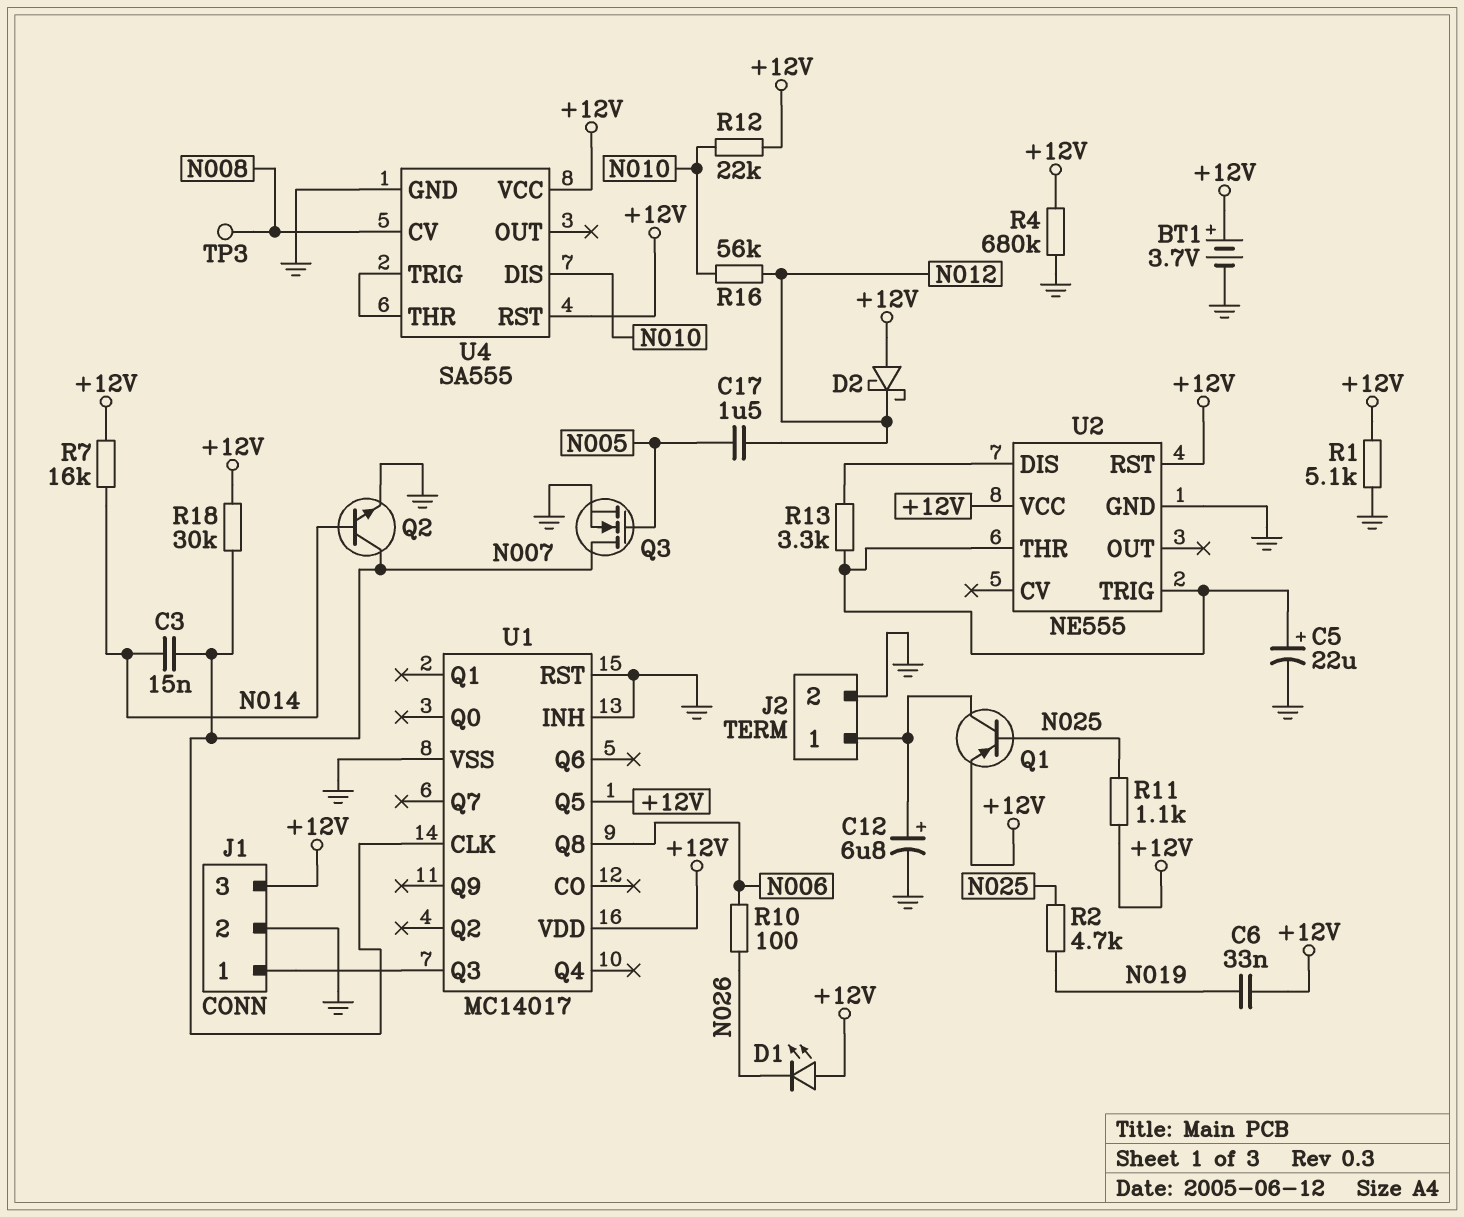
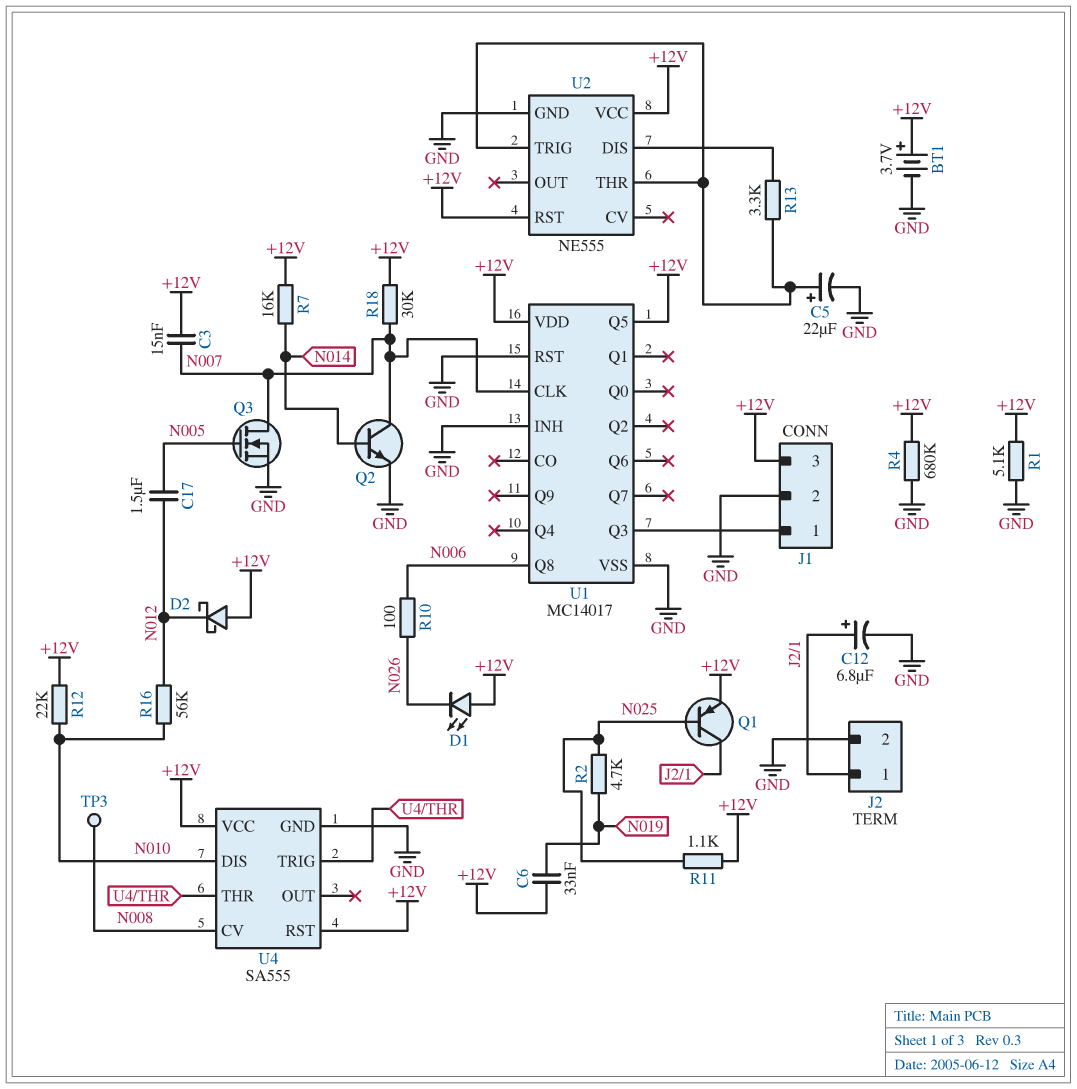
C3: 15nF (N007, N014) -> 15nF (+12V, N007)

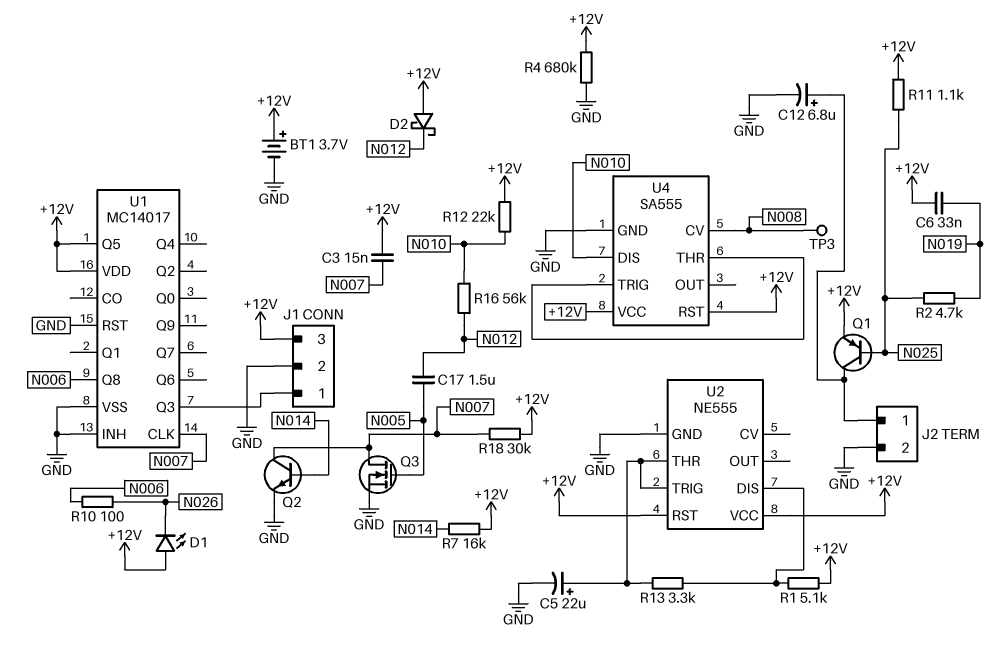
R1: 5.1k (+12V, GND) -> 5.1k (+12V, U2/DIS)

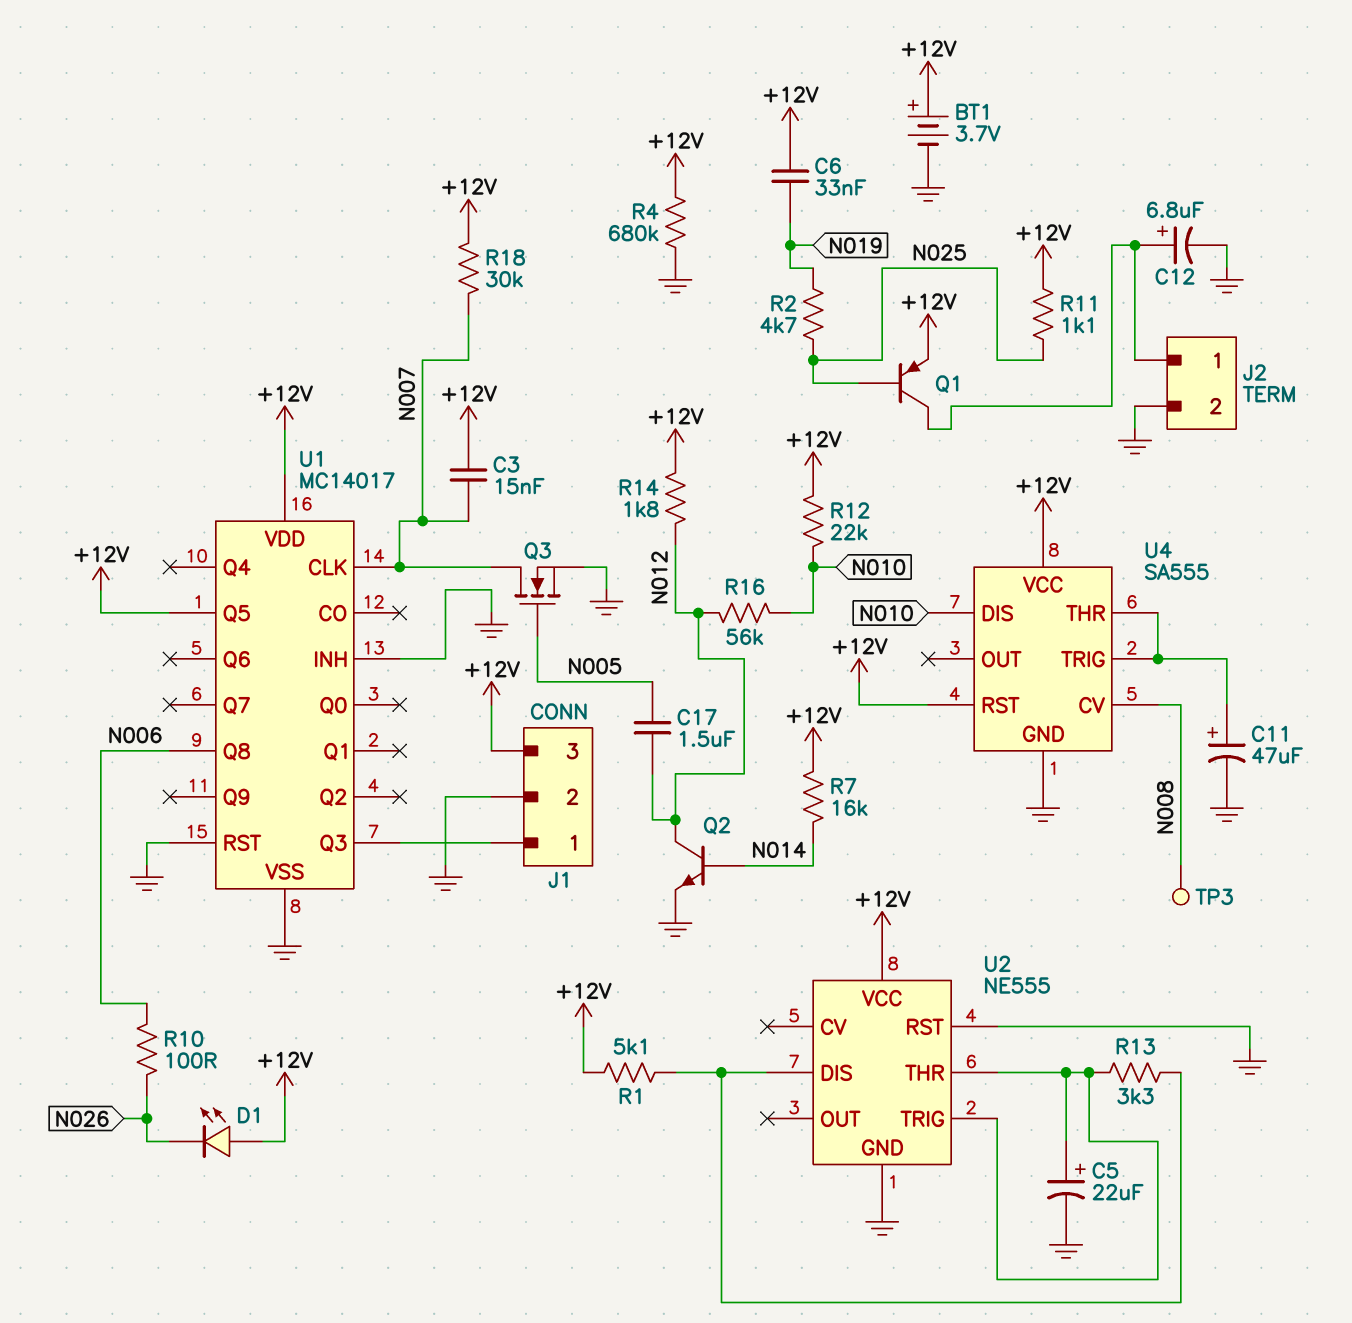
C11: none -> 47uF (plus U4/THR, minus GND)
D2: schottky (A +12V, K N012) -> none
Q2: NPN (B N014, C N007, E GND) -> NPN (B N014, C N012, E GND)
R14: none -> 1.8k (+12V, N012)
U2 pin RST: +12V -> GND

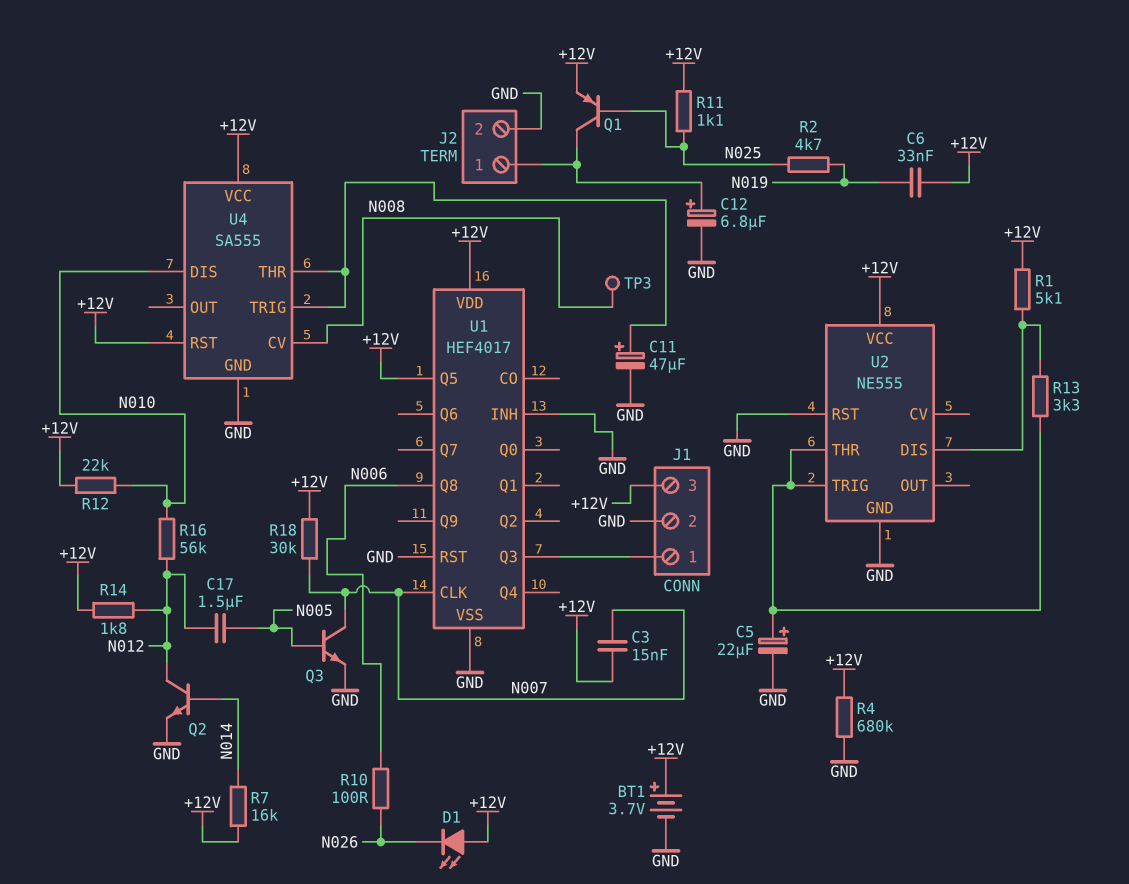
Q3: NMOS (G N005, D N007, S GND) -> NPN (B N005, C N007, E GND)
U1: MC14017 -> HEF4017

